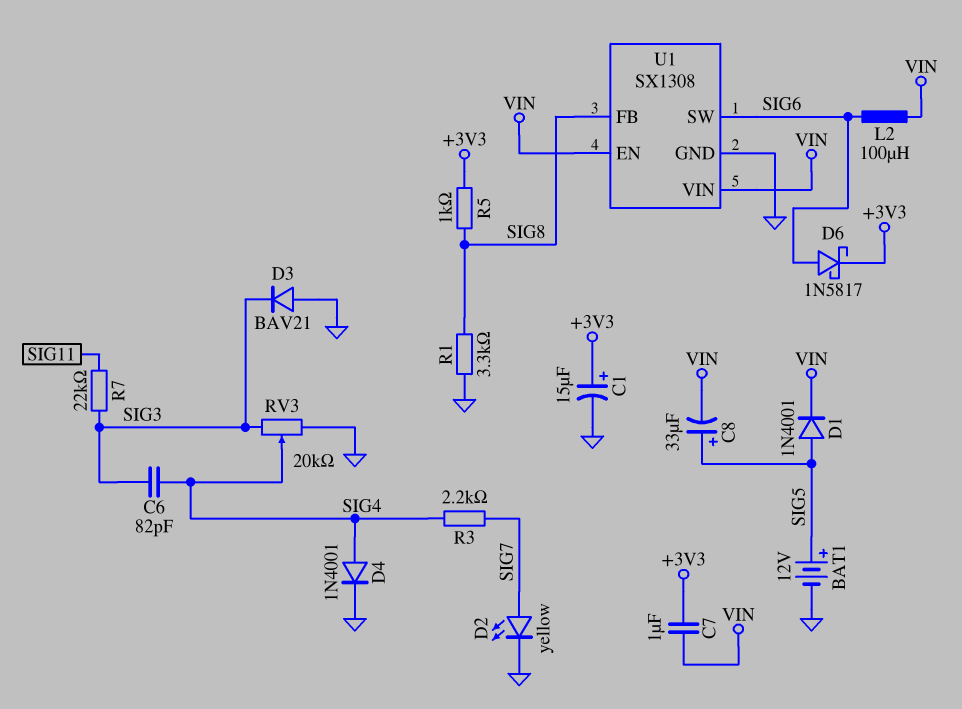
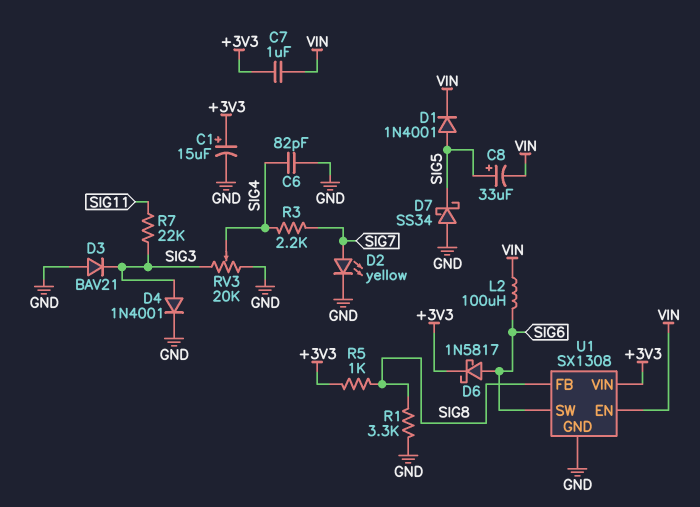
BAT1: 12V (plus SIG5, minus GND) -> none
C6: 82pF (SIG3, SIG4) -> 82pF (GND, SIG4)
D4: diode 1N4001 (A SIG4, K GND) -> diode 1N4001 (A SIG3, K GND)
D7: none -> schottky SS34 (A GND, K SIG5)
U1 pin VIN: VIN -> +3V3

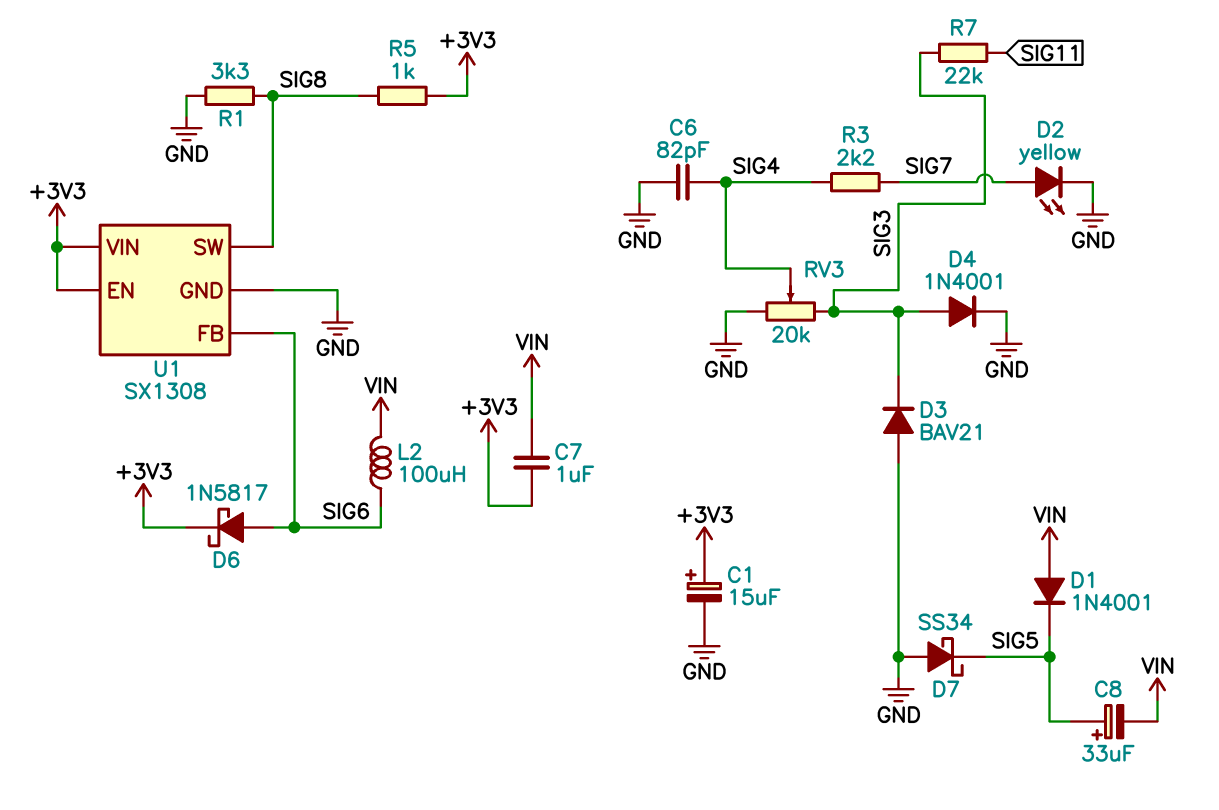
D1: diode 1N4001 (A SIG5, K VIN) -> diode 1N4001 (A VIN, K SIG5)
U1 pin EN: VIN -> +3V3
U1 pin FB: SIG8 -> SIG6
U1 pin SW: SIG6 -> SIG8

